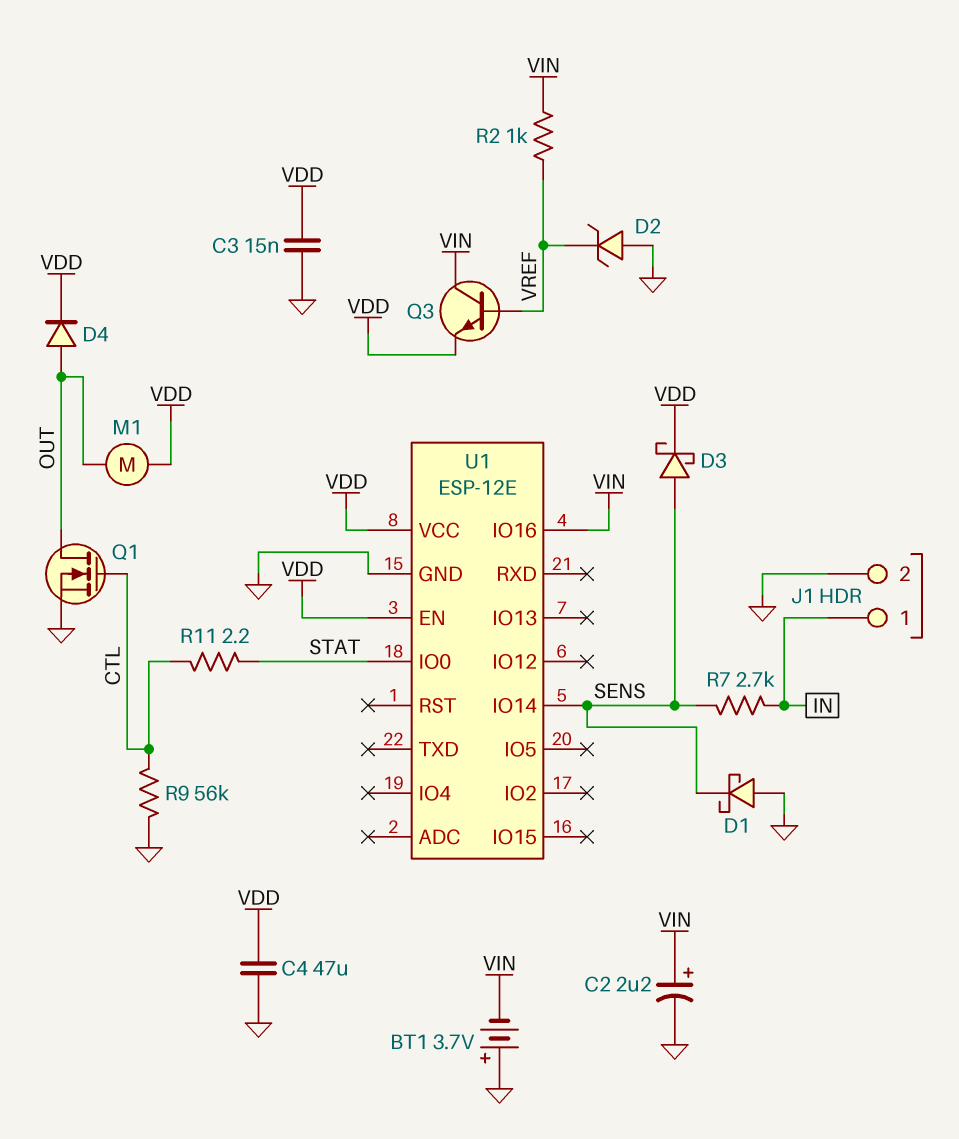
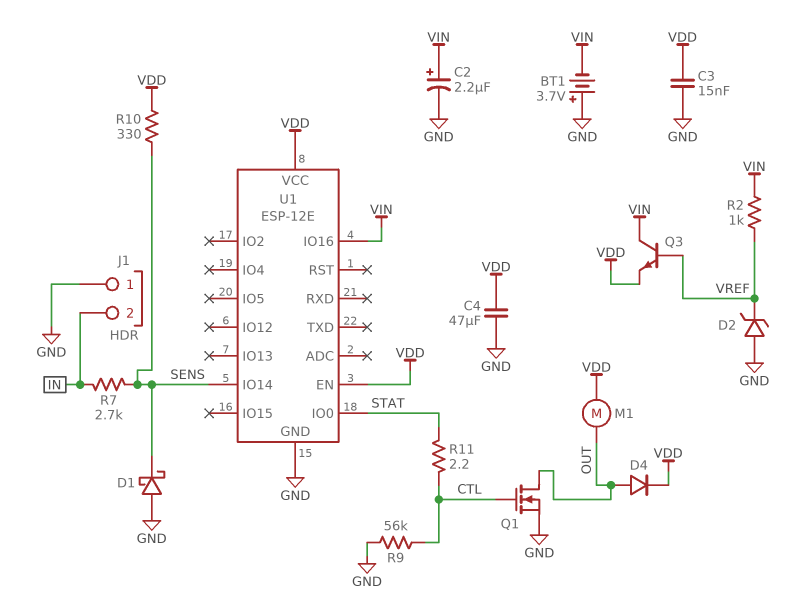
D3: schottky (A SENS, K VDD) -> none
J1 pin 1: IN -> GND
J1 pin 2: GND -> IN
R10: none -> 330 (SENS, VDD)

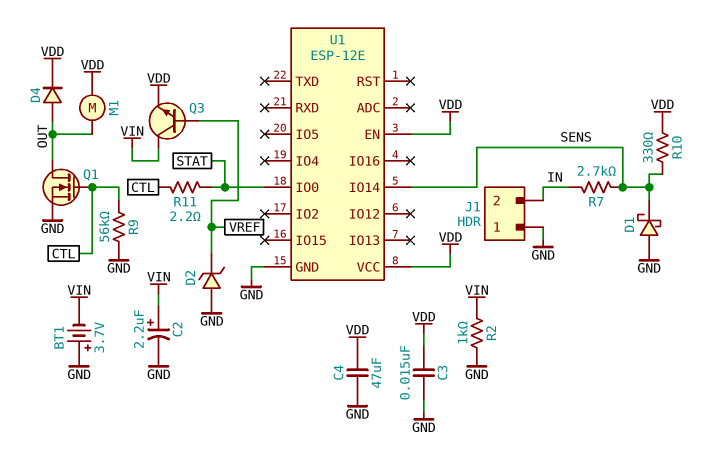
R2: 1k (VIN, VREF) -> 1k (GND, VIN)
U1 pin IO16: VIN -> none

